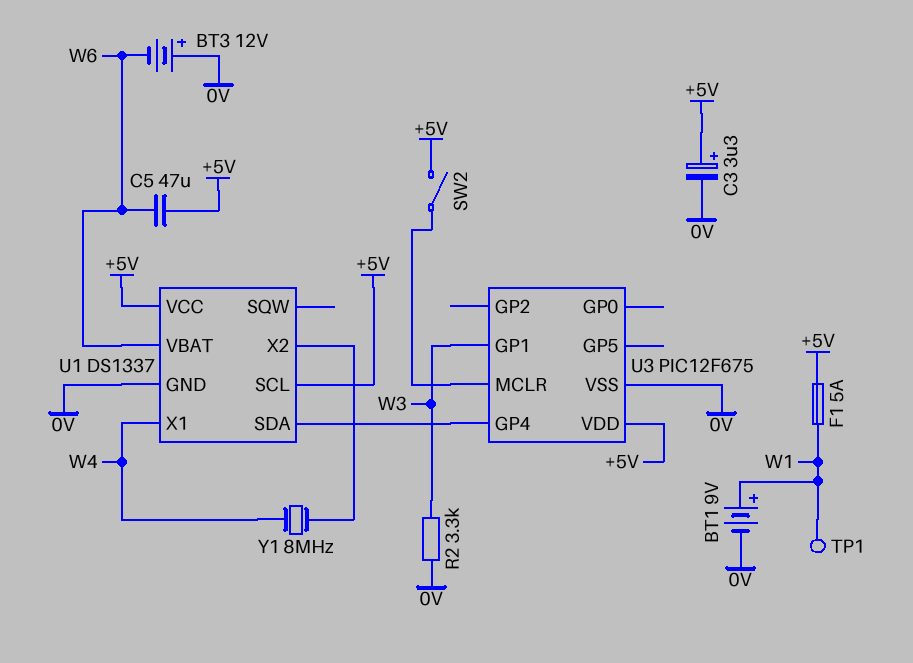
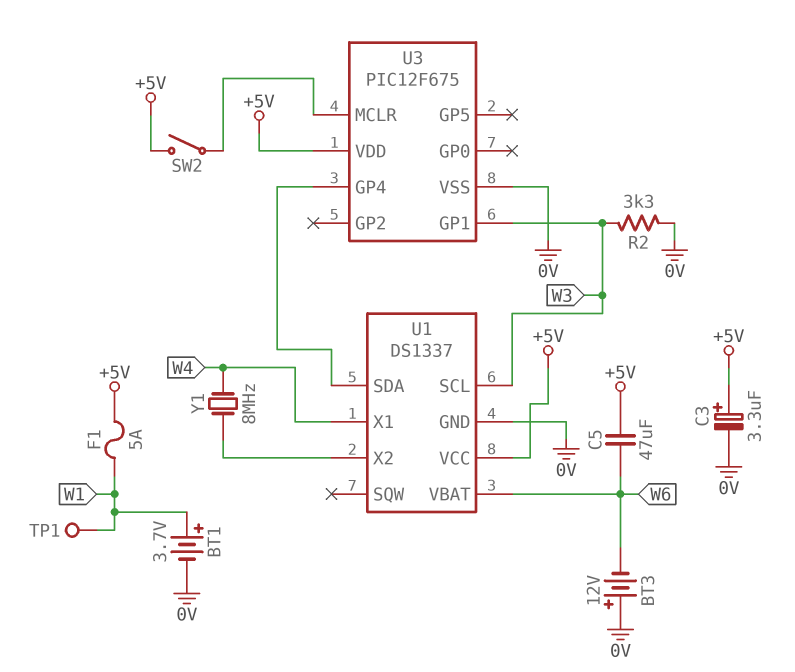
BT1: 9V (plus W1, minus 0V) -> 3.7V (plus W1, minus 0V)
U1 pin SCL: +5V -> W3

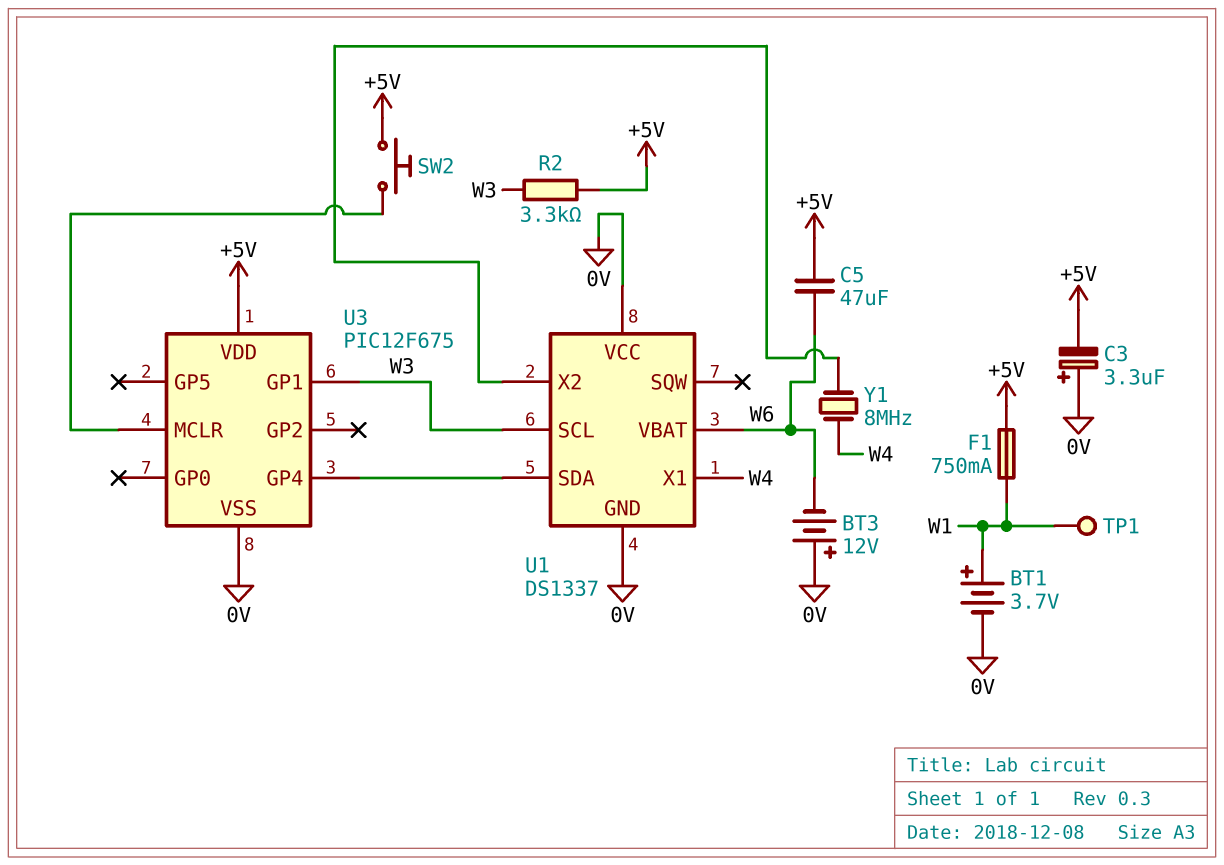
C3: 3.3uF (plus +5V, minus 0V) -> 3.3uF (plus 0V, minus +5V)
F1: 5A (+5V, W1) -> 750mA (+5V, W1)
R2: 3.3k (0V, W3) -> 3.3k (+5V, W3)
SW2: switch (+5V, U3/MCLR) -> button (+5V, U3/MCLR)
U1 pin VCC: +5V -> 0V

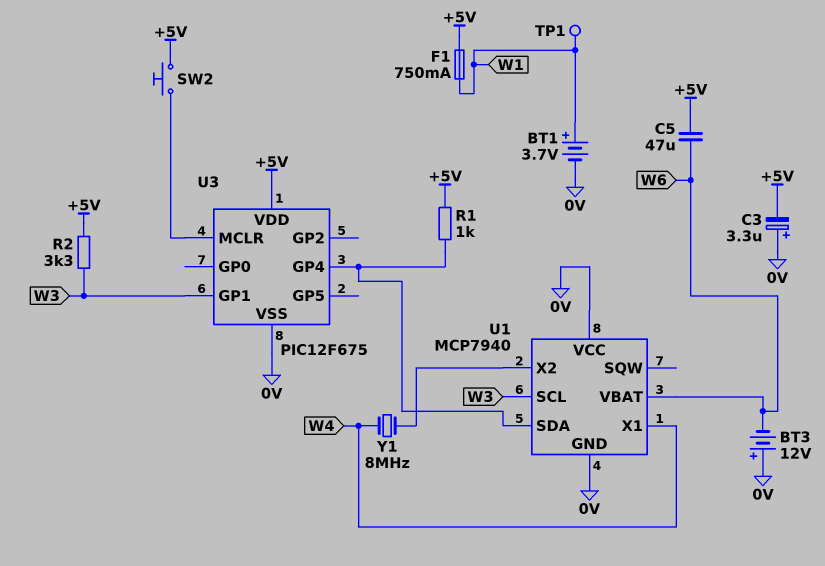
R1: none -> 1k (+5V, U1/SDA)
U1: DS1337 -> MCP7940

